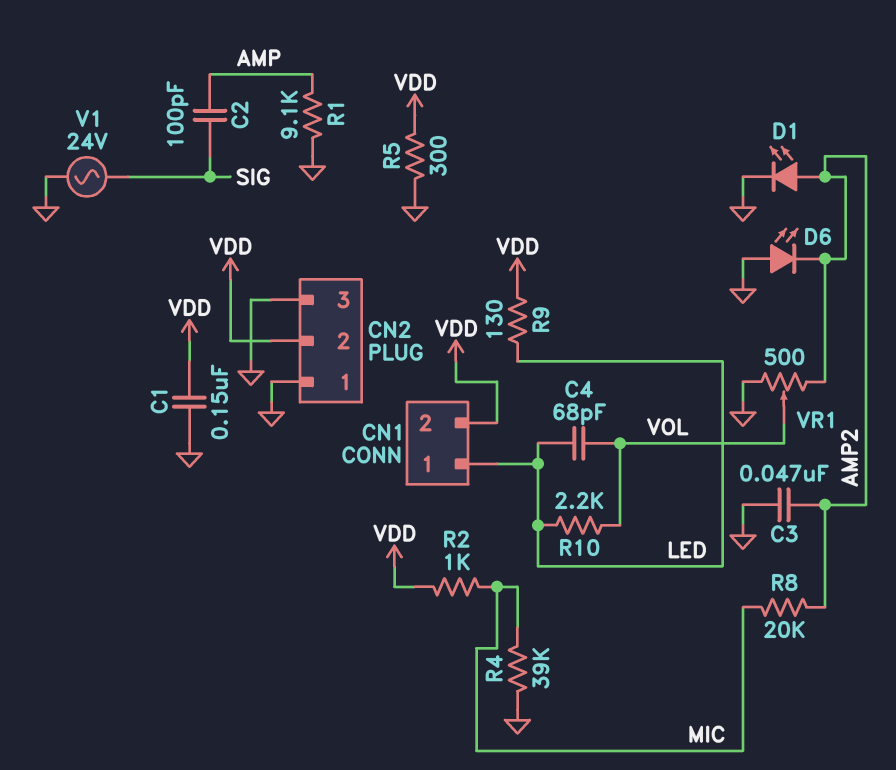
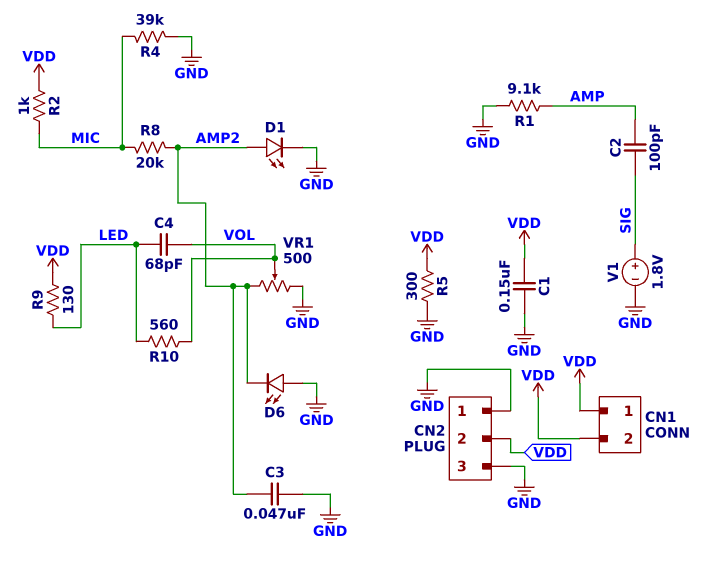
CN1 pin 1: LED -> VDD
R10: 2.2k (LED, VOL) -> 560 (LED, VOL)
V1: AC 24V (GND, SIG) -> 1.8V (plus SIG, minus GND)

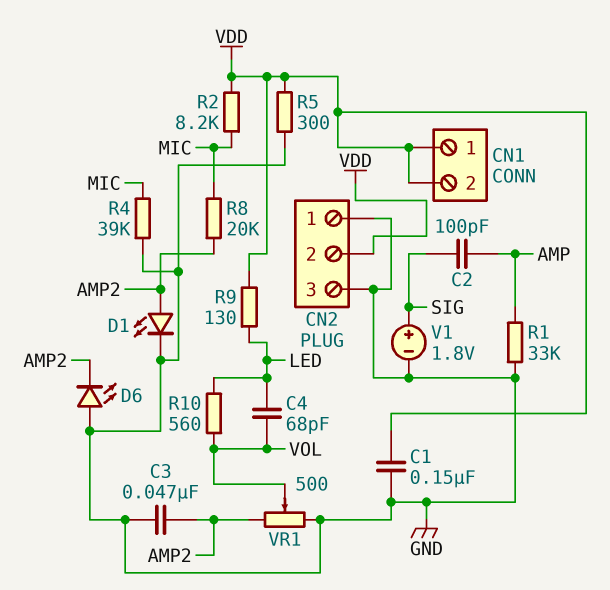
R1: 9.1k (AMP, GND) -> 33k (AMP, GND)
R2: 1k (MIC, VDD) -> 8.2k (MIC, VDD)

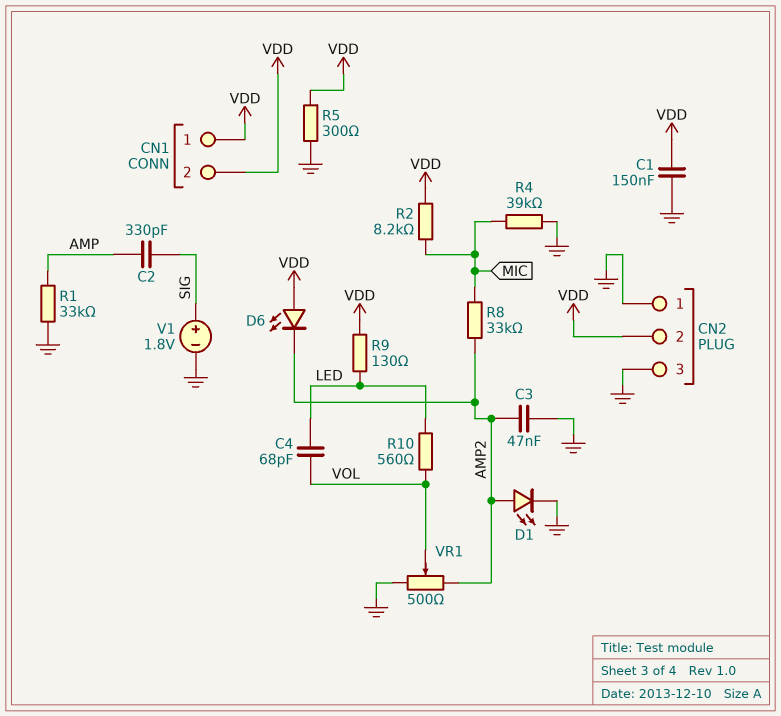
C2: 100pF (AMP, SIG) -> 330pF (AMP, SIG)
D6: LED (A GND, K AMP2) -> LED (A VDD, K AMP2)
R8: 20k (AMP2, MIC) -> 33k (AMP2, MIC)

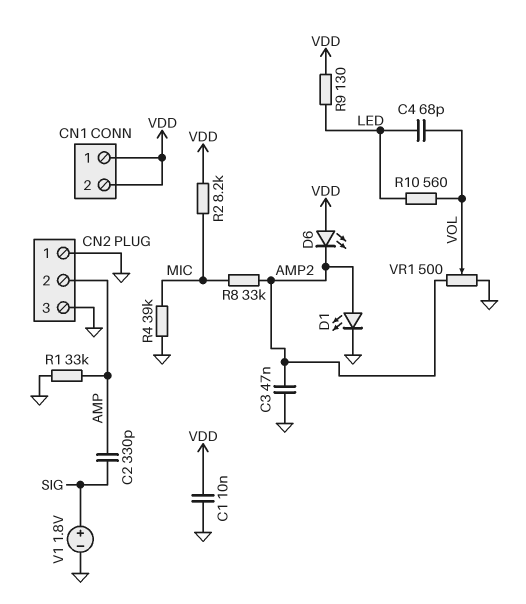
C1: 150nF (GND, VDD) -> 10nF (GND, VDD)
CN2 pin 2: VDD -> AMP
R5: 300 (GND, VDD) -> none

